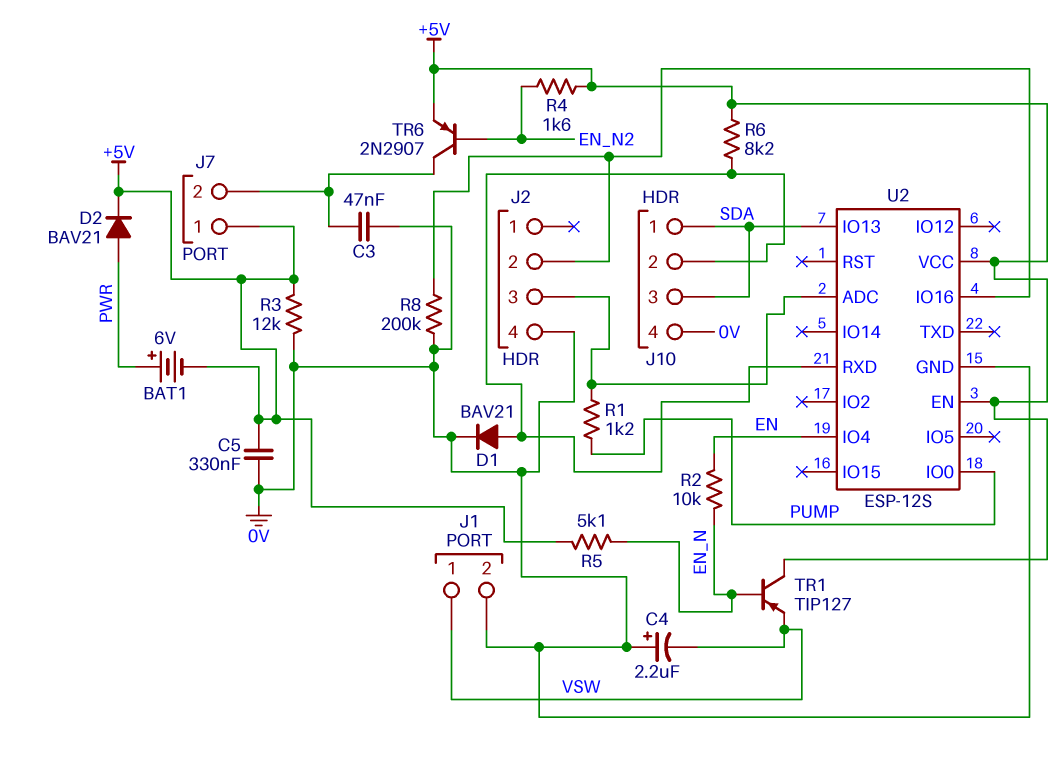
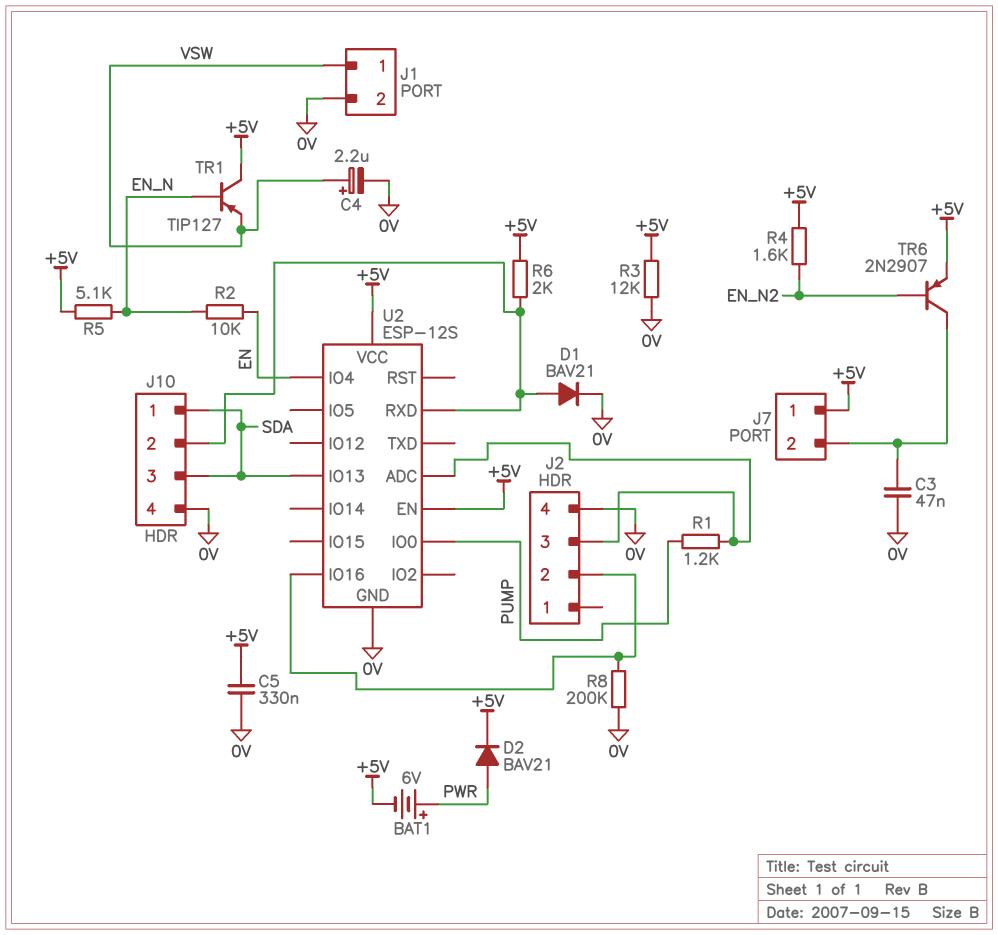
C4: 2.2uF (plus 0V, minus VSW) -> 2.2uF (plus VSW, minus 0V)
R6: 8.2k (+5V, J10/2) -> 2k (+5V, J10/2)

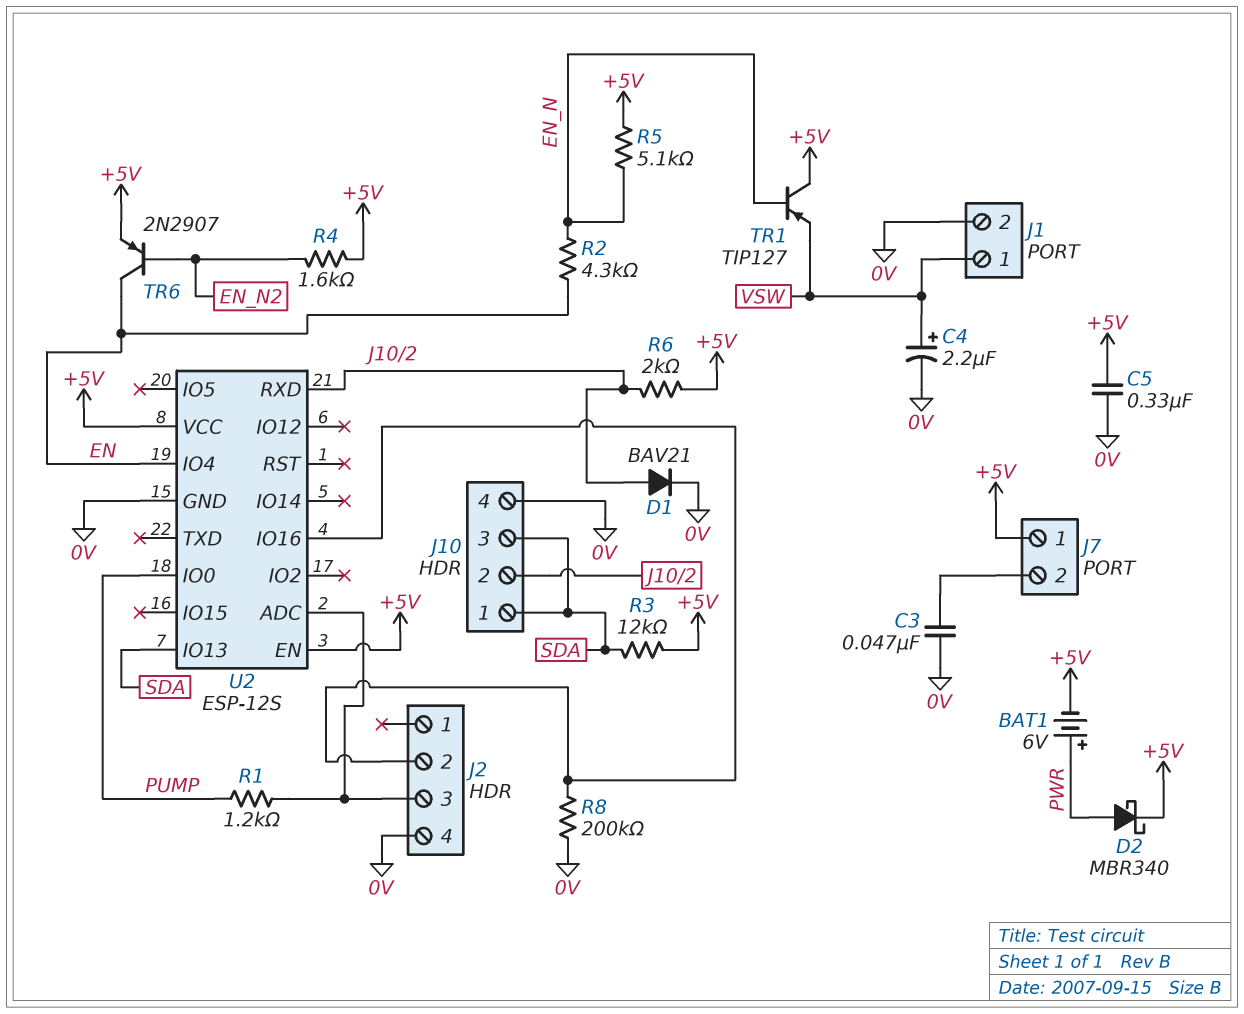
D2: diode BAV21 (A PWR, K +5V) -> schottky MBR340 (A PWR, K +5V)
R2: 10k (EN, EN_N) -> 4.3k (EN, EN_N)
R3: 12k (+5V, 0V) -> 12k (+5V, SDA)
TR6: PNP 2N2907 (B EN_N2, C J7/2, E +5V) -> PNP 2N2907 (B EN_N2, C EN, E +5V)

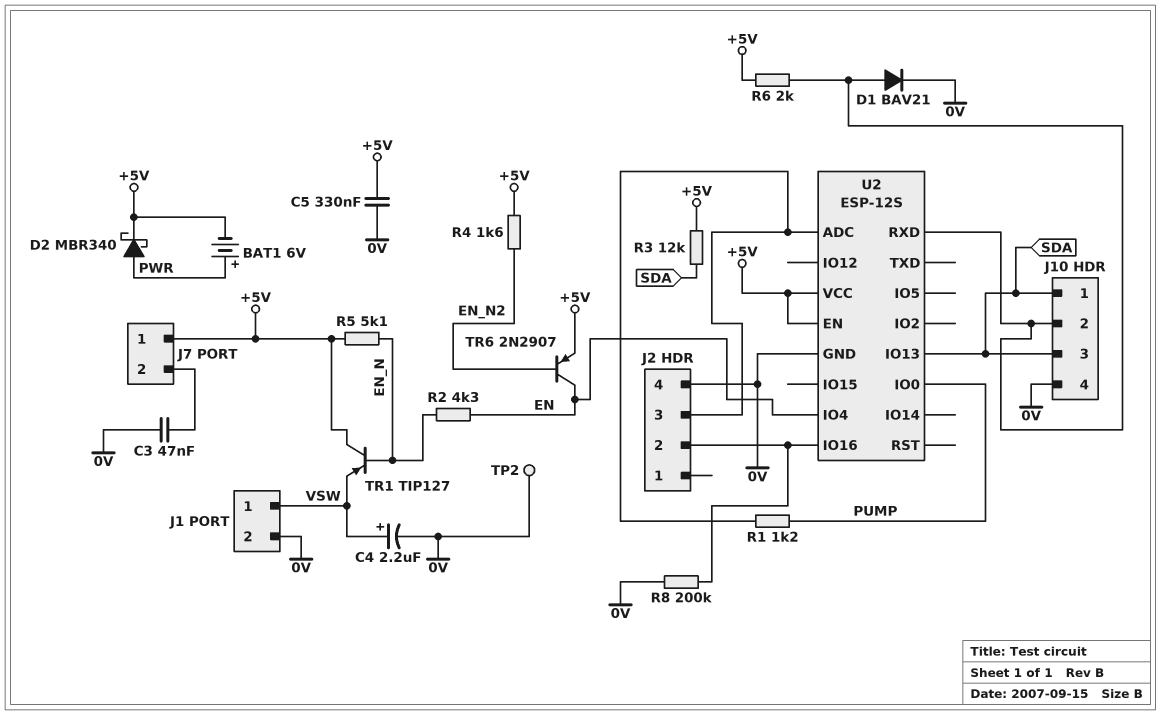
TP2: none -> test point (0V)

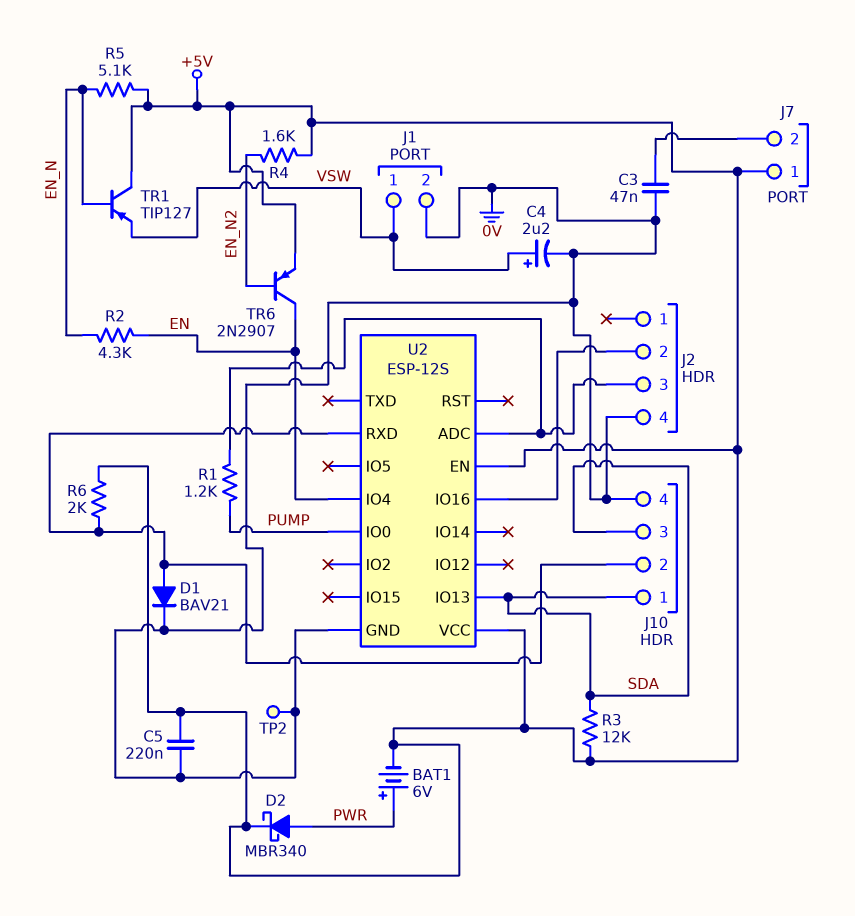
C5: 330nF (+5V, 0V) -> 220nF (+5V, 0V)
R8: 200k (0V, J2/2) -> none

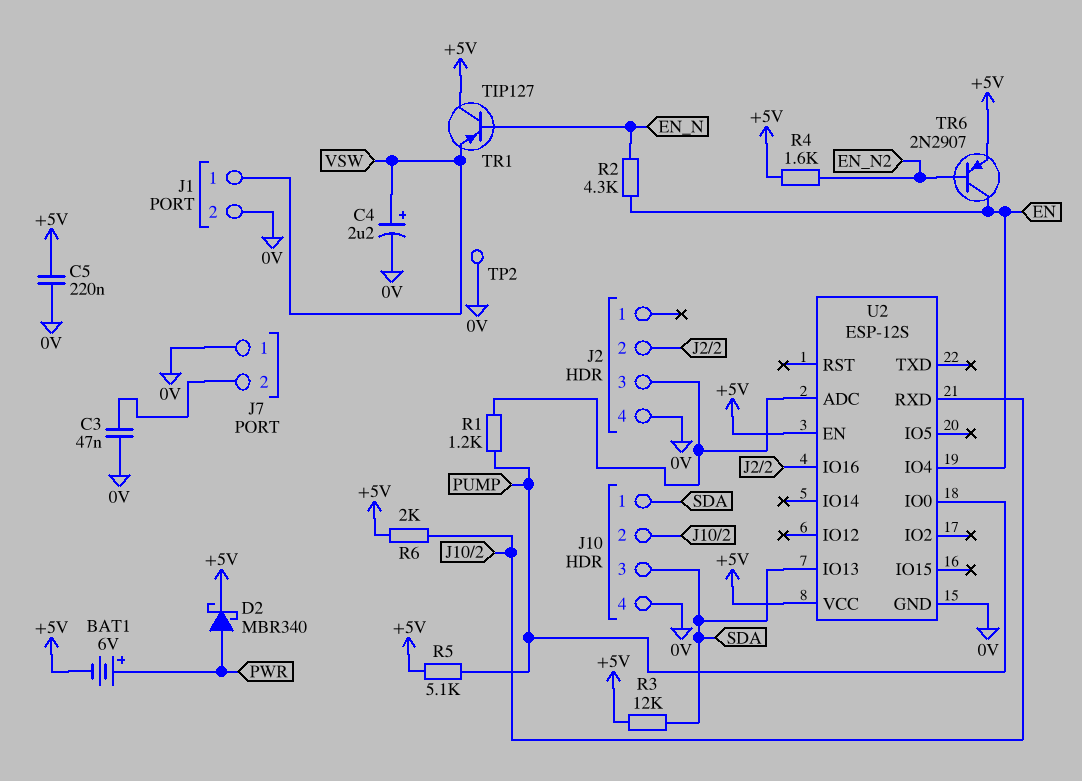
D1: diode BAV21 (A J10/2, K 0V) -> none
J7 pin 1: +5V -> 0V
R5: 5.1k (+5V, EN_N) -> 5.1k (+5V, PUMP)

